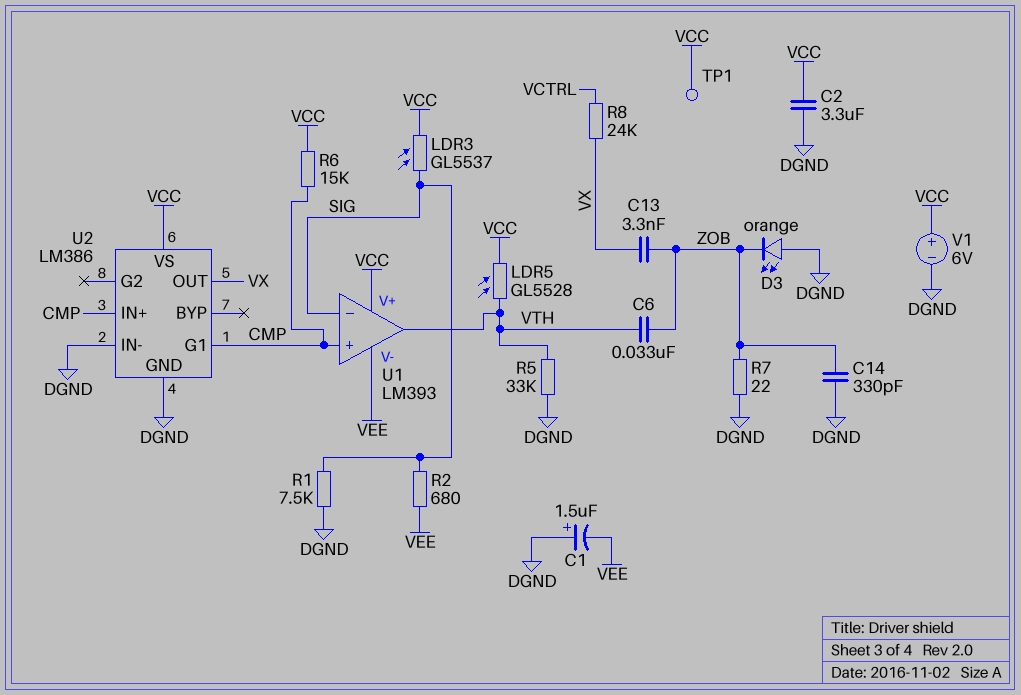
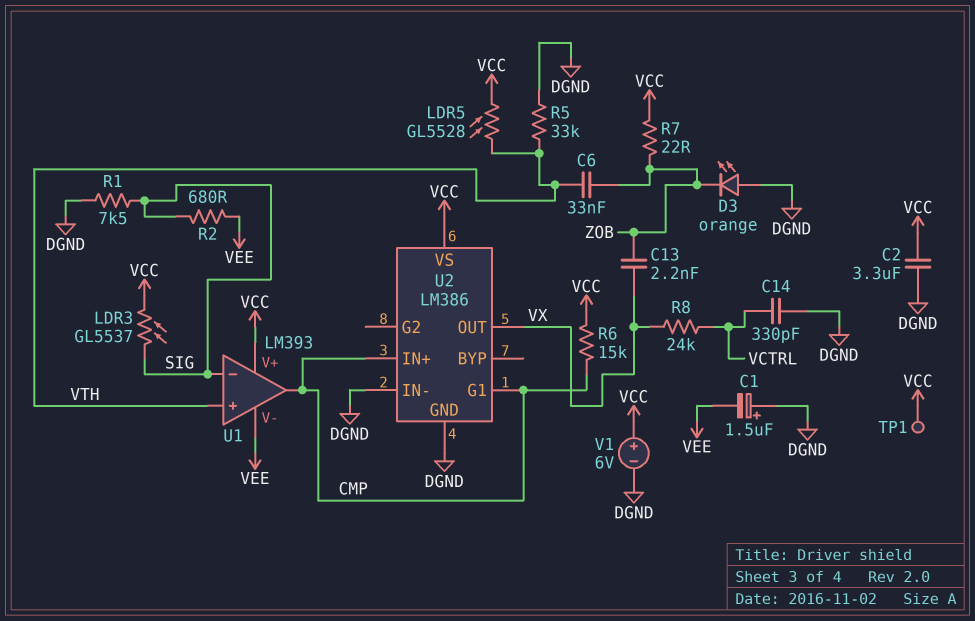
C13: 3.3nF (VX, ZOB) -> 2.2nF (VX, ZOB)
C14: 330pF (DGND, ZOB) -> 330pF (DGND, VCTRL)
R7: 22 (DGND, ZOB) -> 22 (VCC, ZOB)
U1 pin in+: CMP -> VTH
U1 pin out: VTH -> CMP

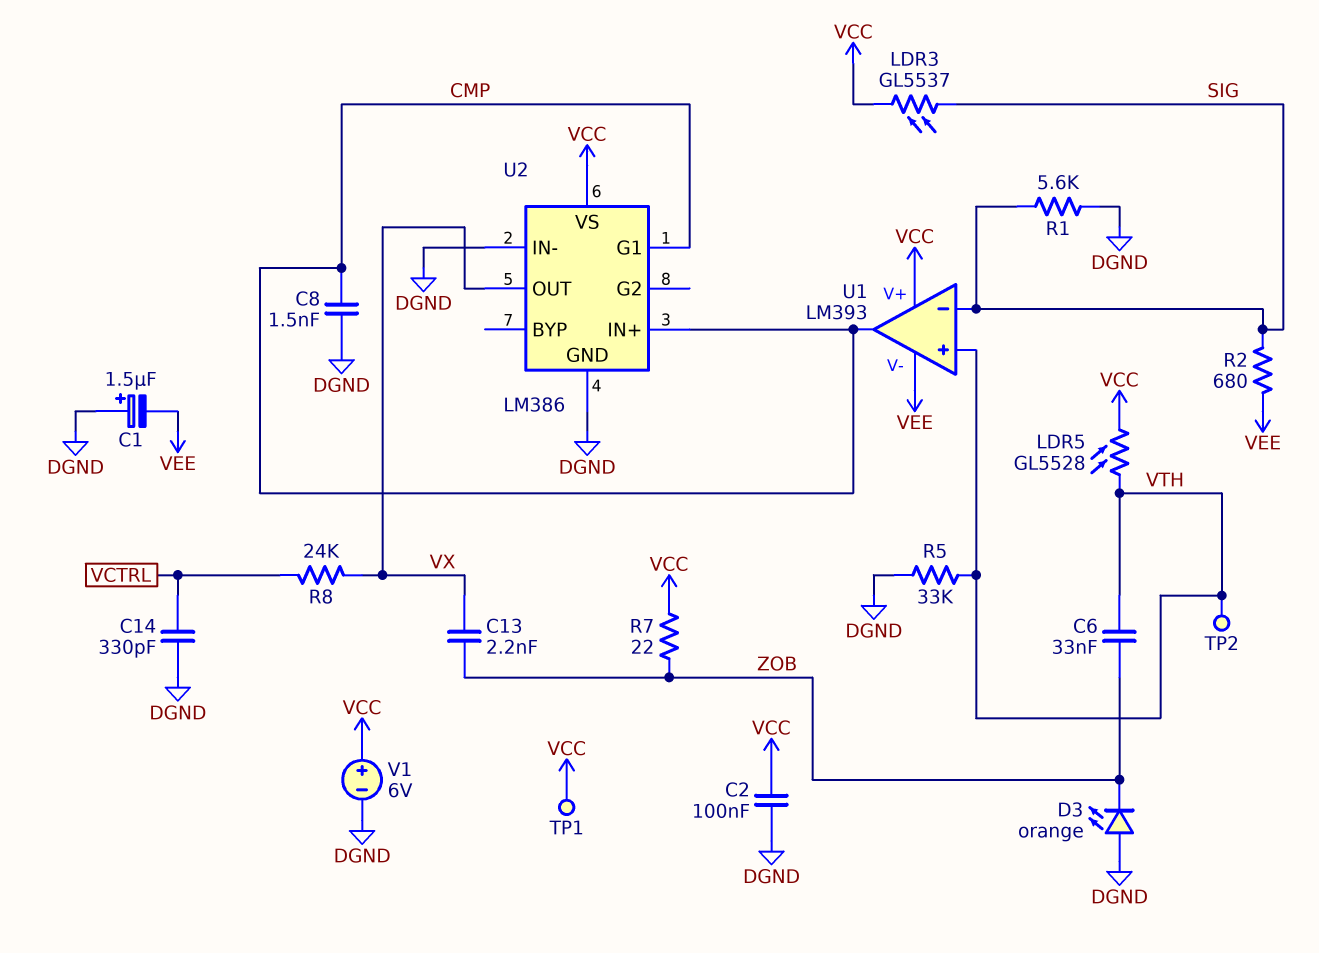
C2: 3.3uF (DGND, VCC) -> 100nF (DGND, VCC)
C8: none -> 1.5nF (CMP, DGND)
R1: 7.5k (DGND, SIG) -> 5.6k (DGND, SIG)
R6: 15k (CMP, VCC) -> none
TP2: none -> test point (VTH)

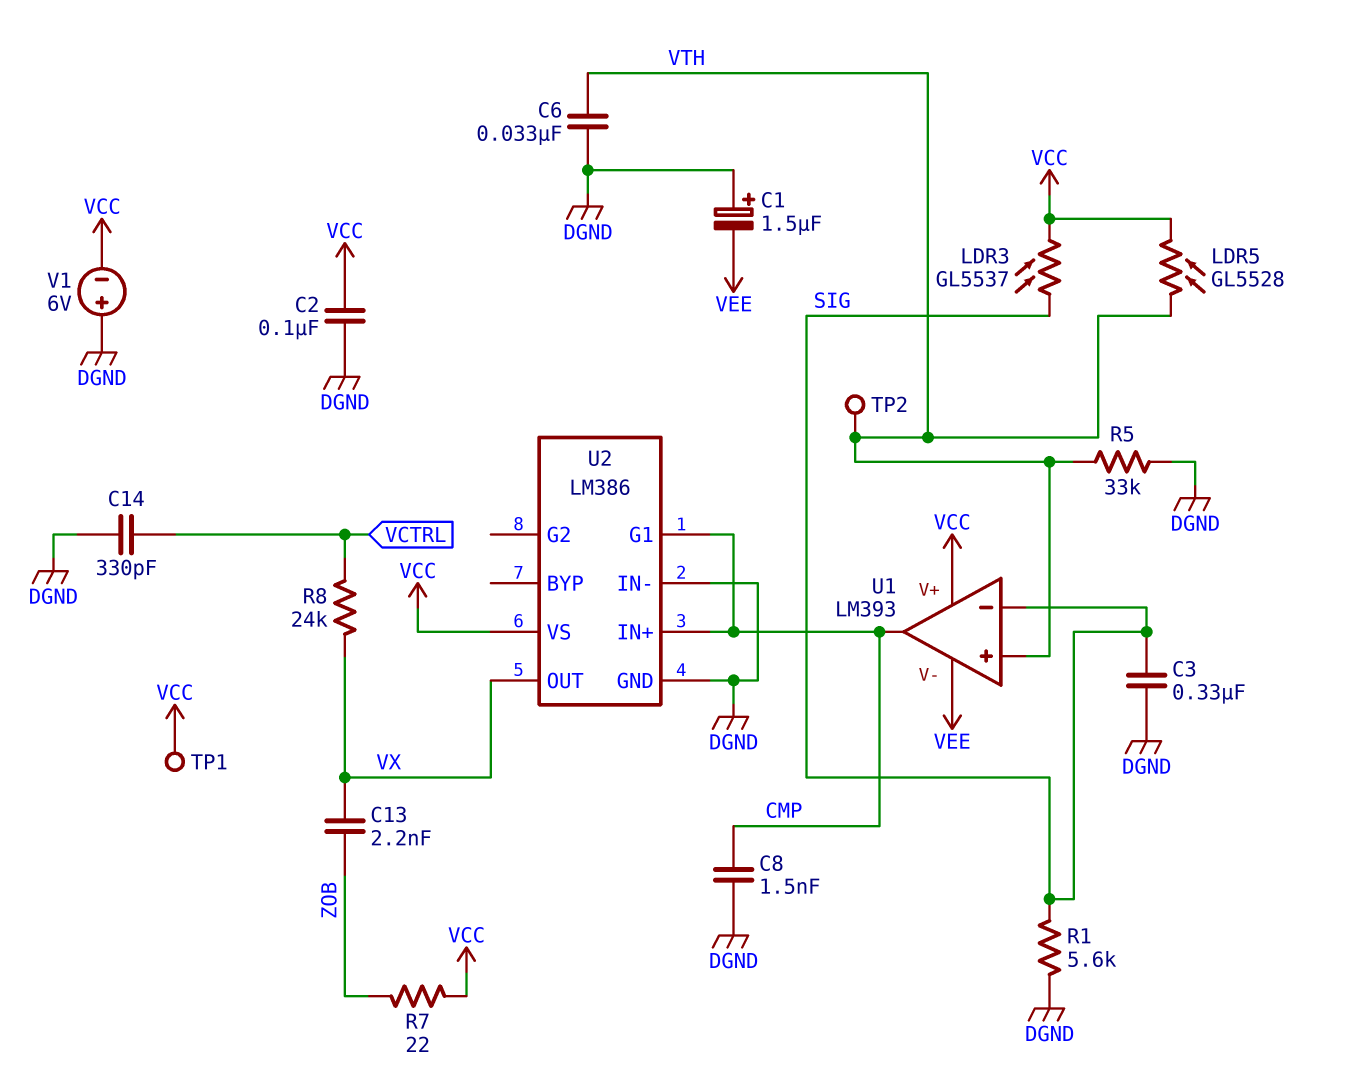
C3: none -> 330nF (DGND, SIG)
C6: 33nF (VTH, ZOB) -> 33nF (DGND, VTH)
D3: LED orange (A DGND, K ZOB) -> none
R2: 680 (SIG, VEE) -> none
V1: 6V (plus VCC, minus DGND) -> 6V (plus DGND, minus VCC)

